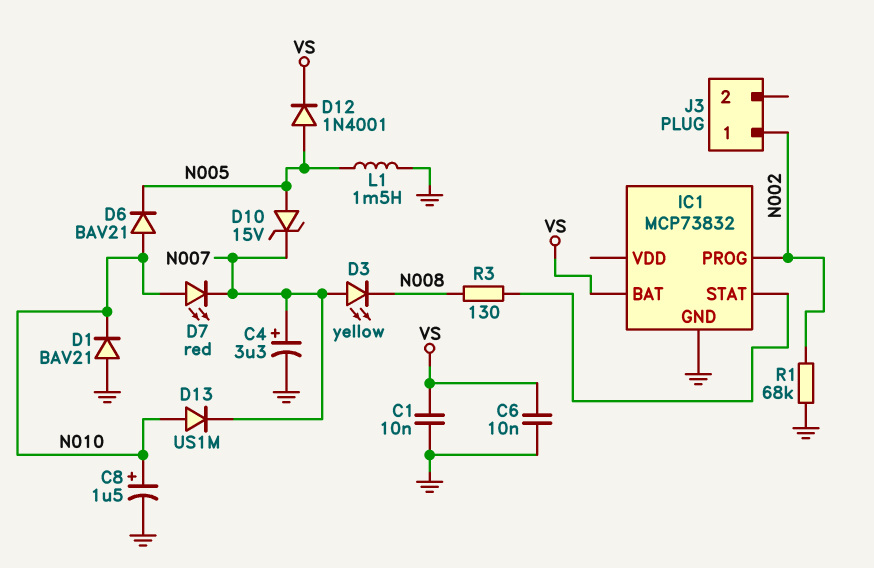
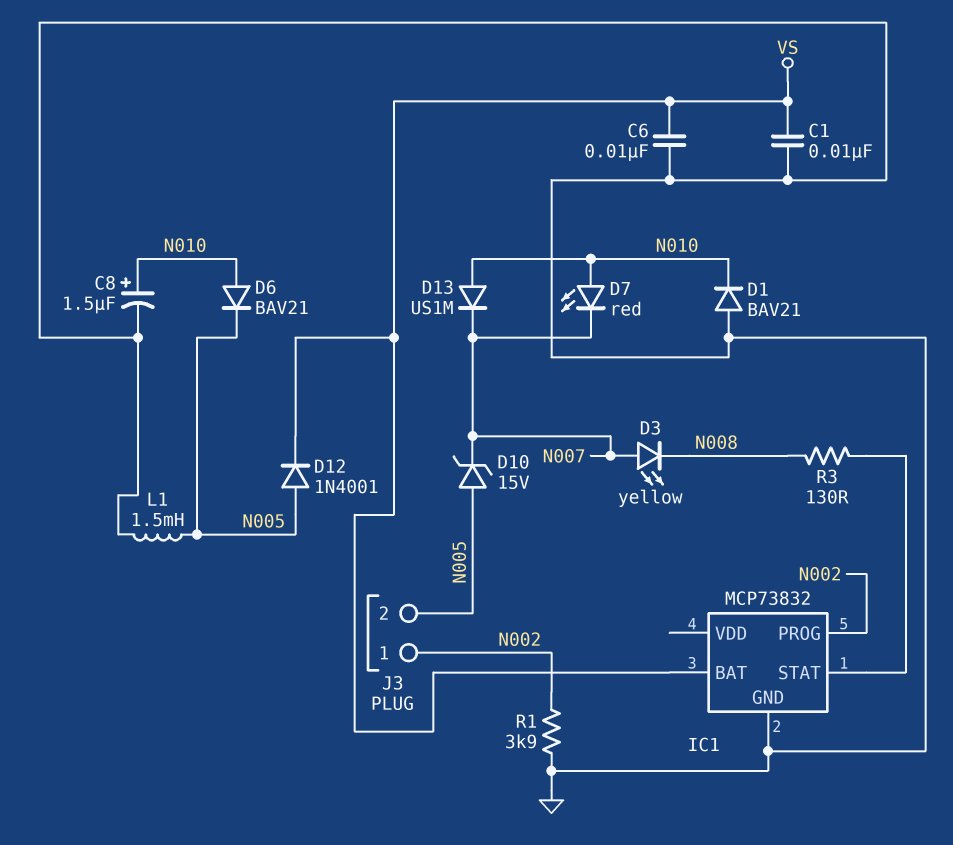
C4: 3.3uF (plus N007, minus GND) -> none
J3 pin 2: none -> N005
R1: 68k (GND, N002) -> 3.9k (GND, N002)

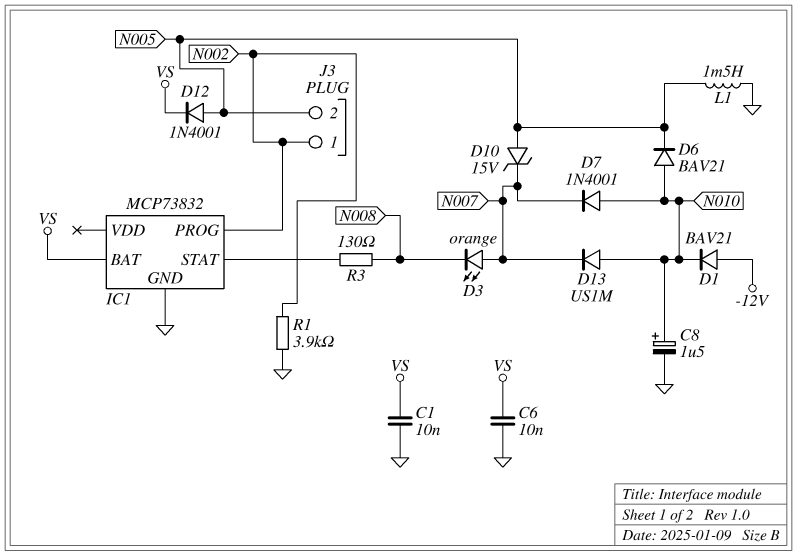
D1: diode BAV21 (A GND, K N010) -> diode BAV21 (A -12V, K N010)
D3: LED yellow (A N007, K N008) -> LED orange (A N007, K N008)
D7: LED red (A N010, K N007) -> diode 1N4001 (A N010, K N007)

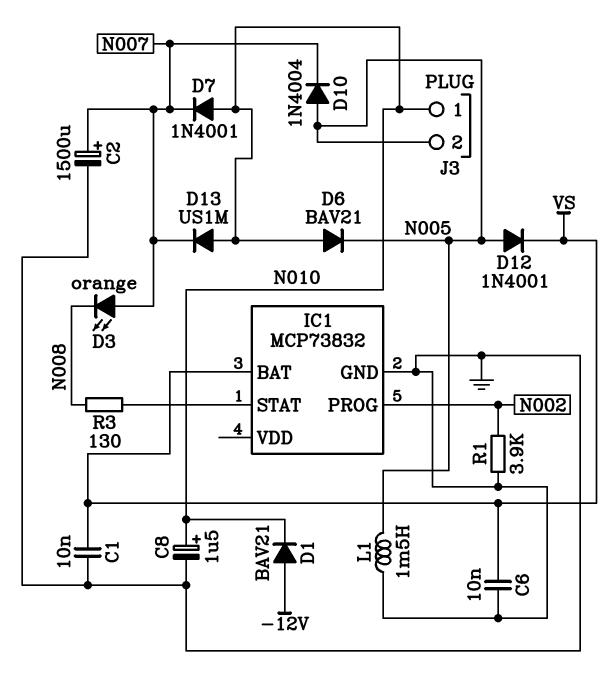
C2: none -> 1500uF (plus N007, minus GND)
D10: zener 15V (A N005, K N007) -> diode 1N4004 (A N005, K N007)
J3 pin 1: N002 -> N010

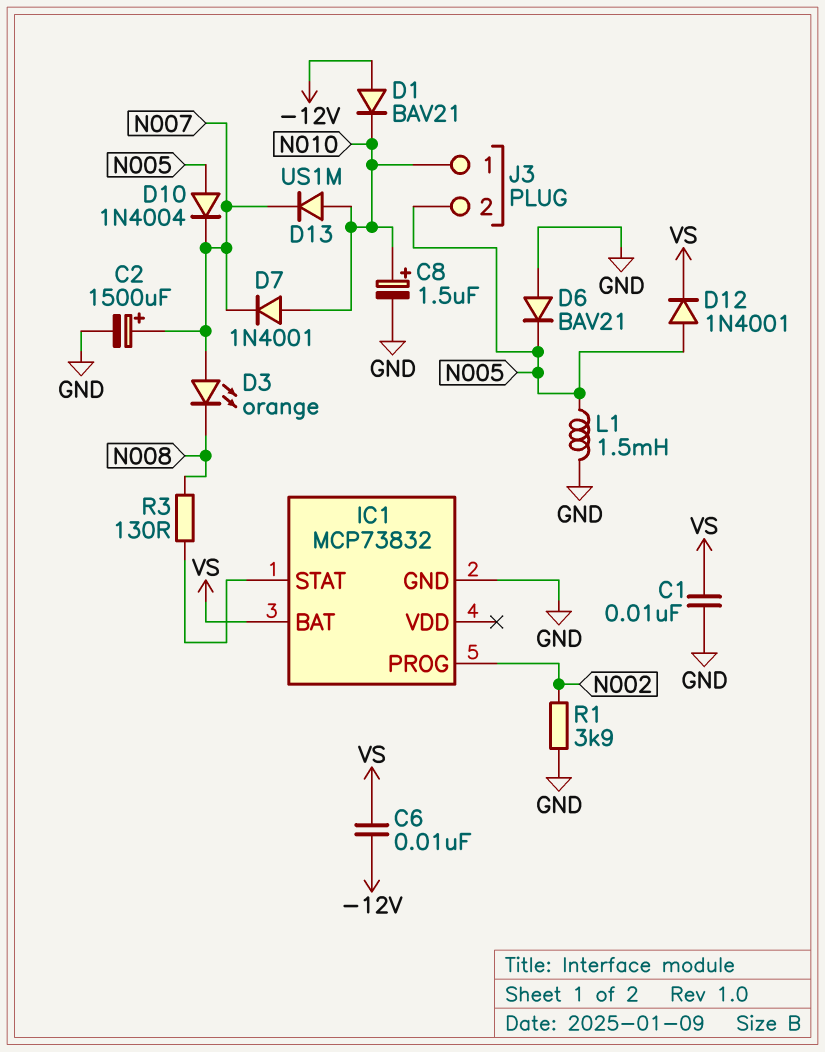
C6: 10nF (GND, VS) -> 10nF (-12V, VS)
D6: diode BAV21 (A N010, K N005) -> diode BAV21 (A GND, K N005)

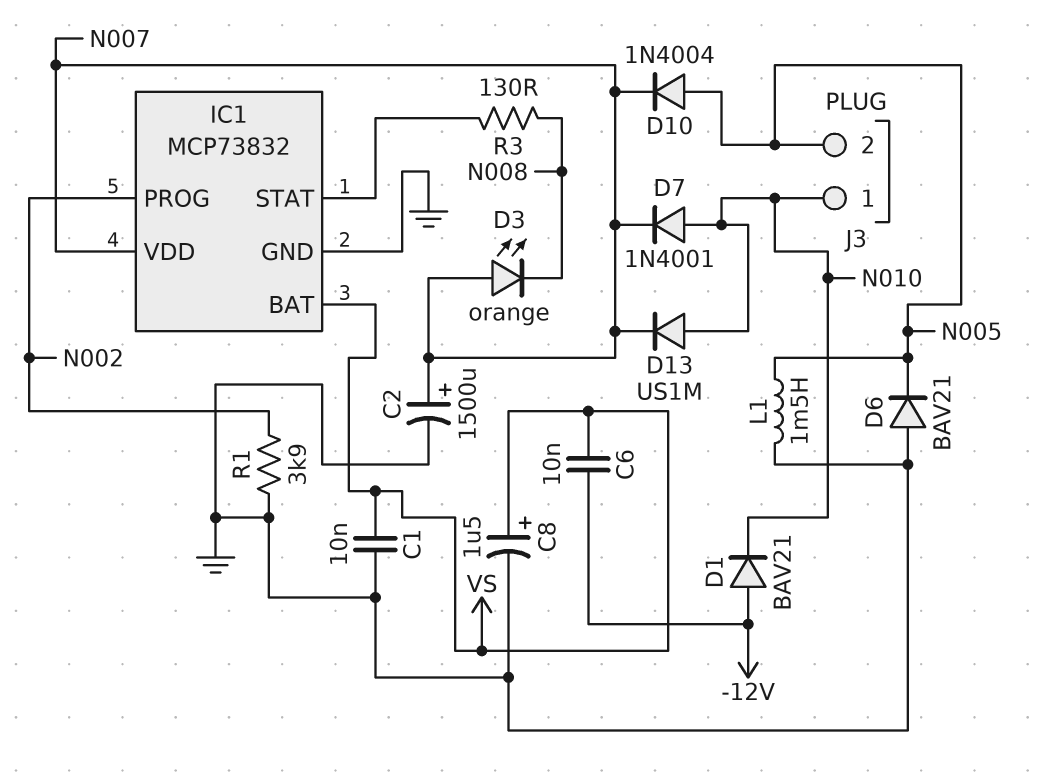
C8: 1.5uF (plus N010, minus GND) -> 1.5uF (plus VS, minus GND)
D12: diode 1N4001 (A N005, K VS) -> none
IC1 pin VDD: none -> N007

